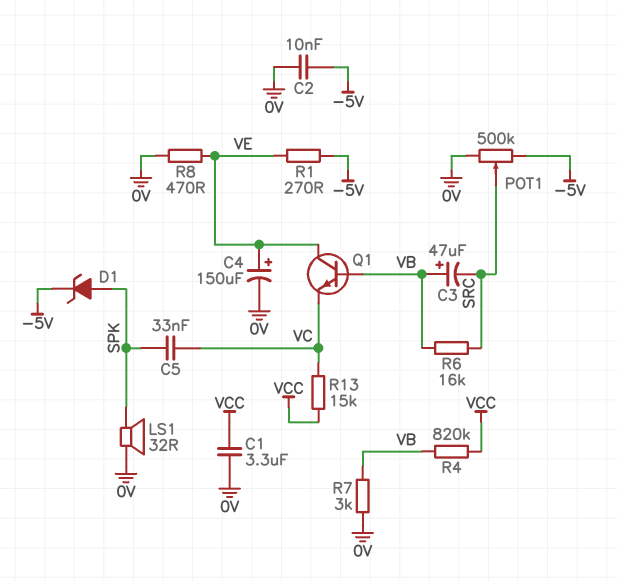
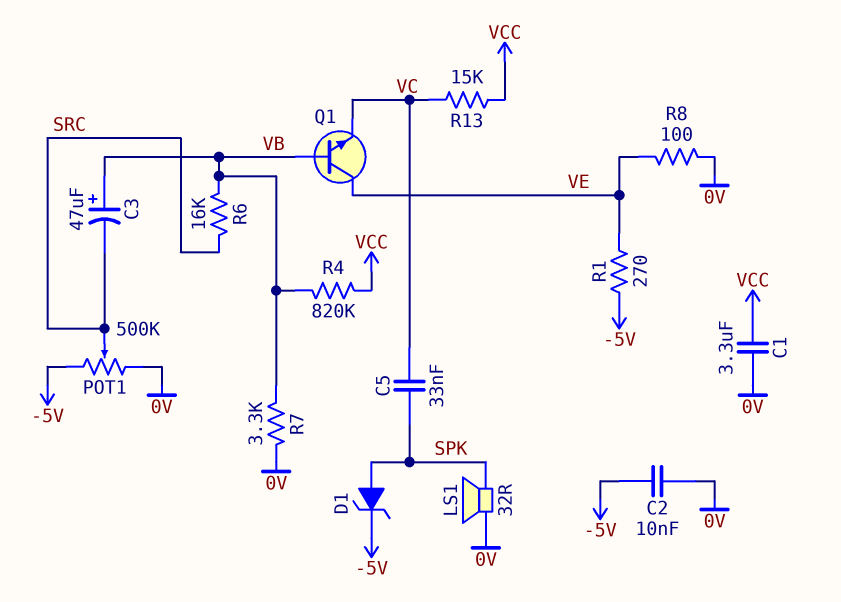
C4: 150uF (plus VE, minus 0V) -> none
R7: 3k (0V, VB) -> 3.3k (0V, VB)
R8: 470 (0V, VE) -> 100 (0V, VE)

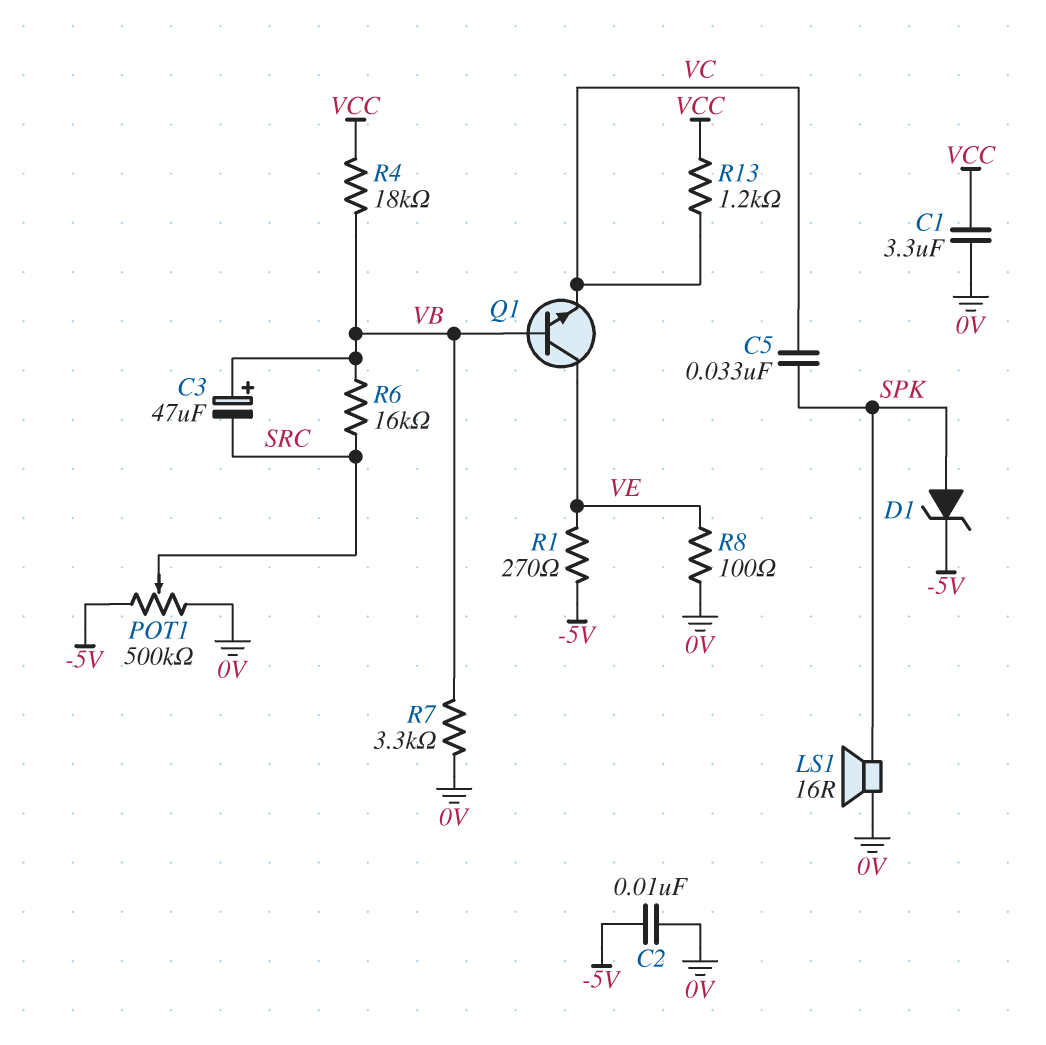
LS1: speaker 32R (0V, SPK) -> speaker 16R (0V, SPK)
R4: 820k (VB, VCC) -> 18k (VB, VCC)
R13: 15k (VC, VCC) -> 1.2k (VC, VCC)

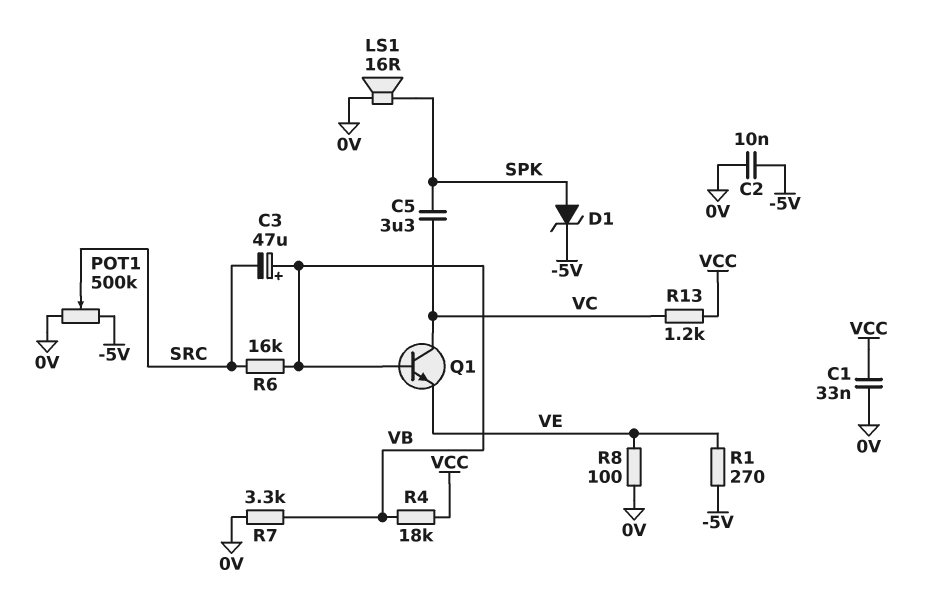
C1: 3.3uF (0V, VCC) -> 33nF (0V, VCC)
C5: 33nF (SPK, VC) -> 3.3uF (SPK, VC)
Q1: NPN (B VB, C VE, E VC) -> NPN (B VB, C VC, E VE)

